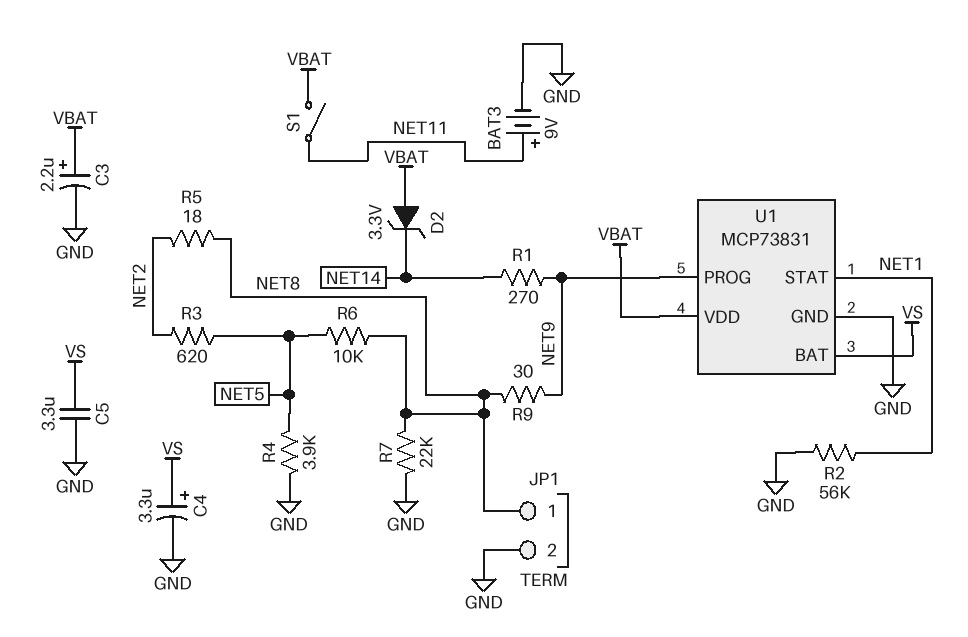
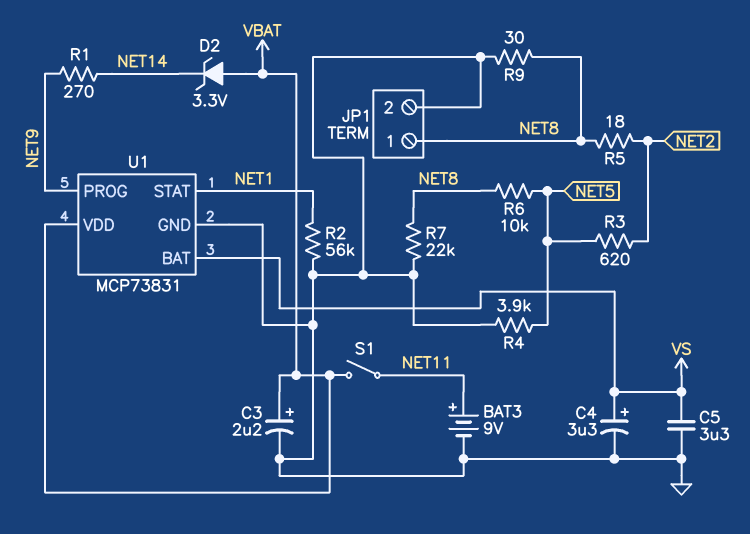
R9: 30 (NET8, NET9) -> 30 (GND, NET8)

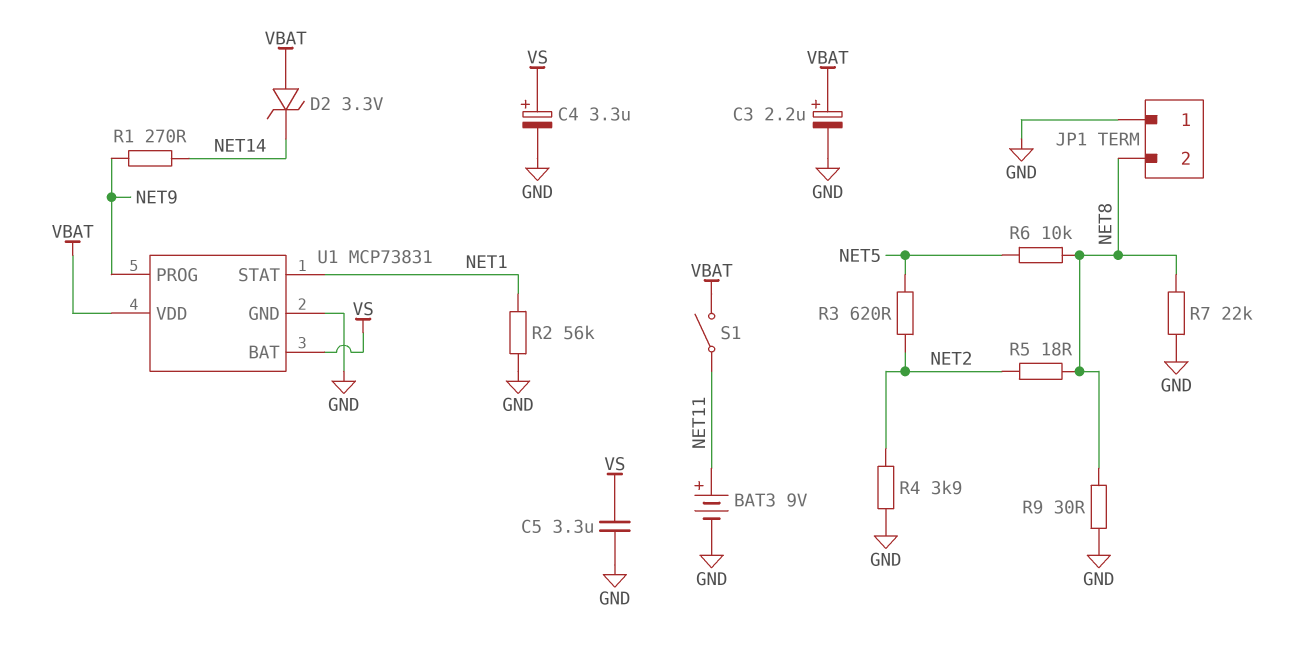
JP1 pin 1: NET8 -> GND
JP1 pin 2: GND -> NET8
R4: 3.9k (GND, NET5) -> 3.9k (GND, NET2)

